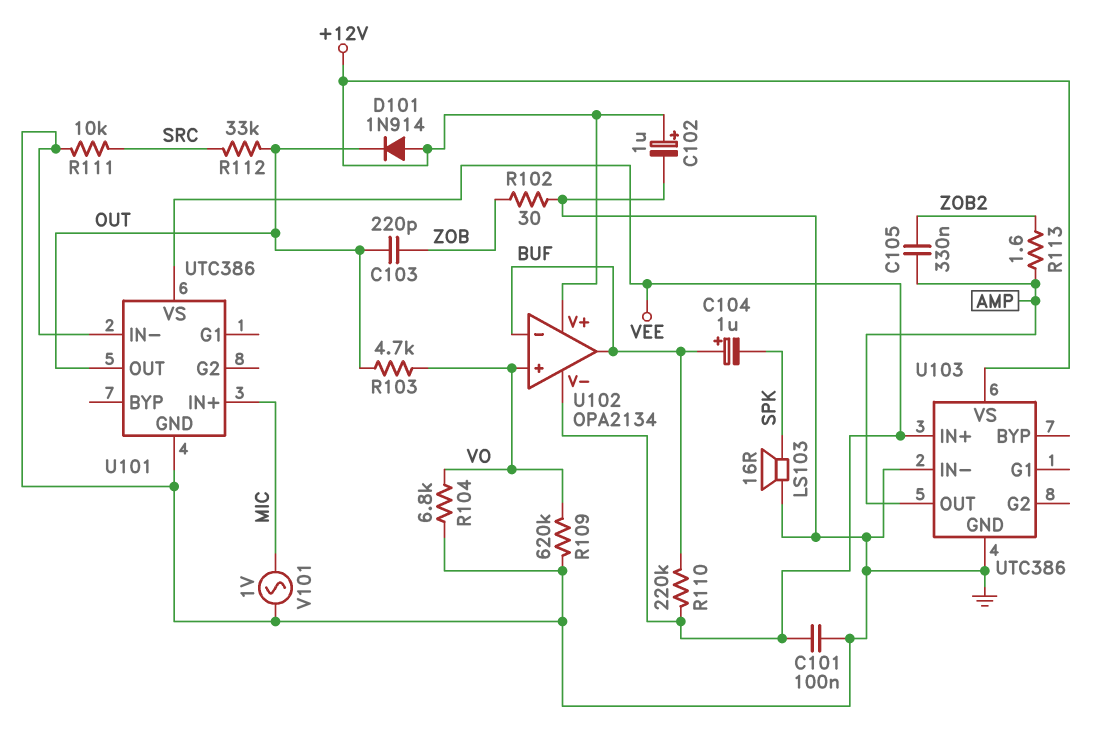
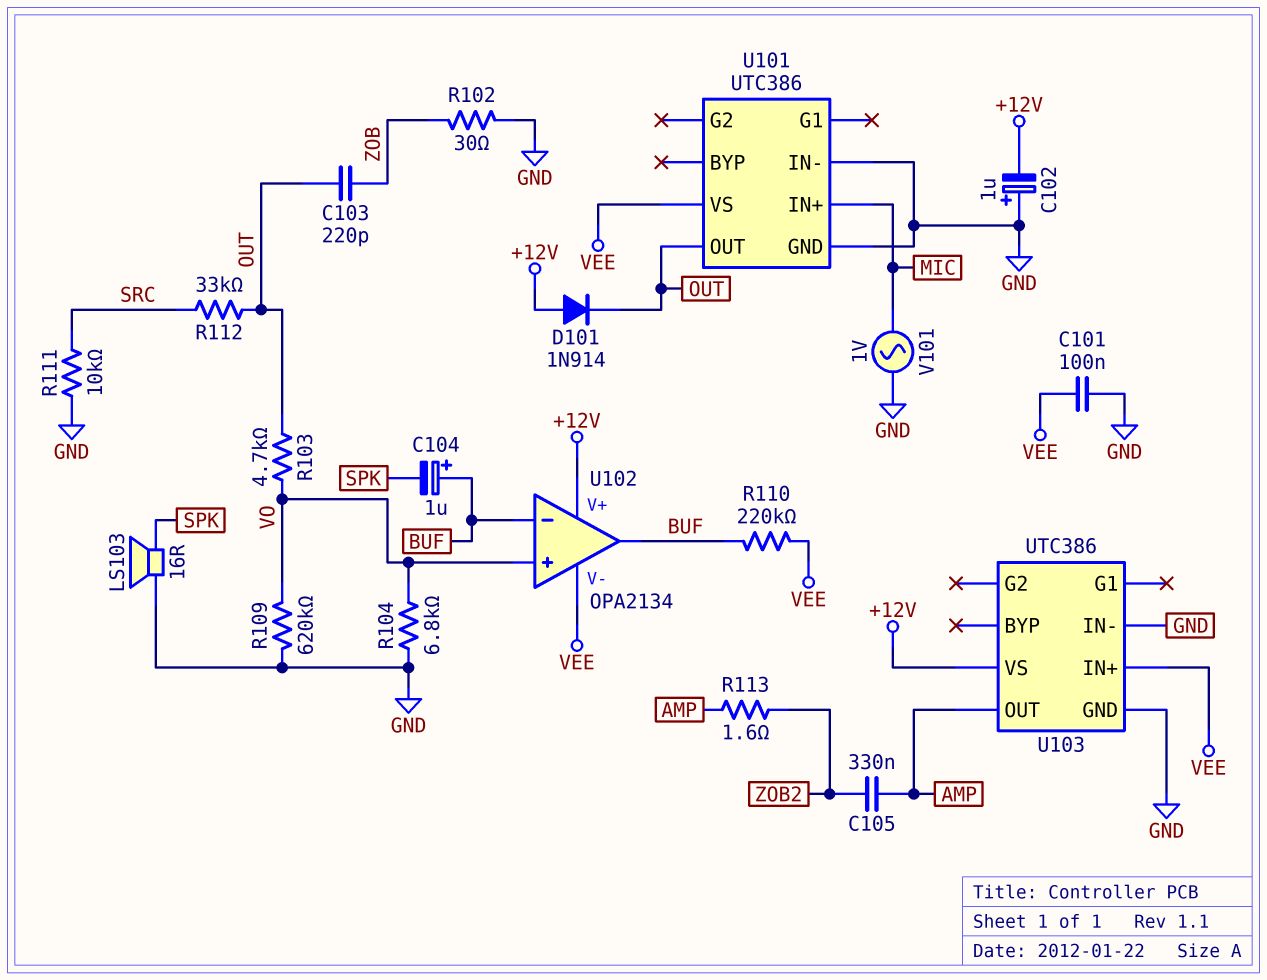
C102: 1uF (plus +12V, minus GND) -> 1uF (plus GND, minus +12V)

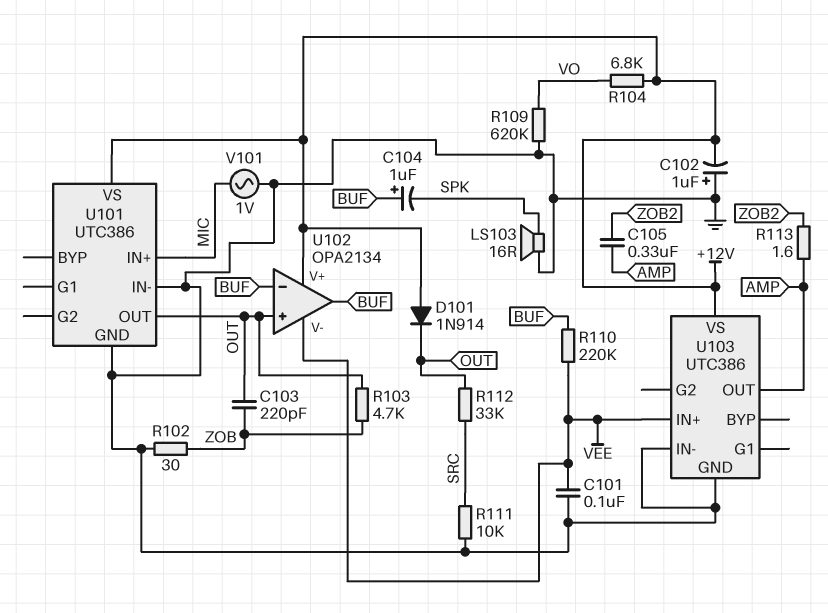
R103: 4.7k (OUT, VO) -> 4.7k (OUT, ZOB)
R104: 6.8k (GND, VO) -> 6.8k (+12V, VO)
U101 pin VS: VEE -> +12V
U102 pin in+: VO -> OUT

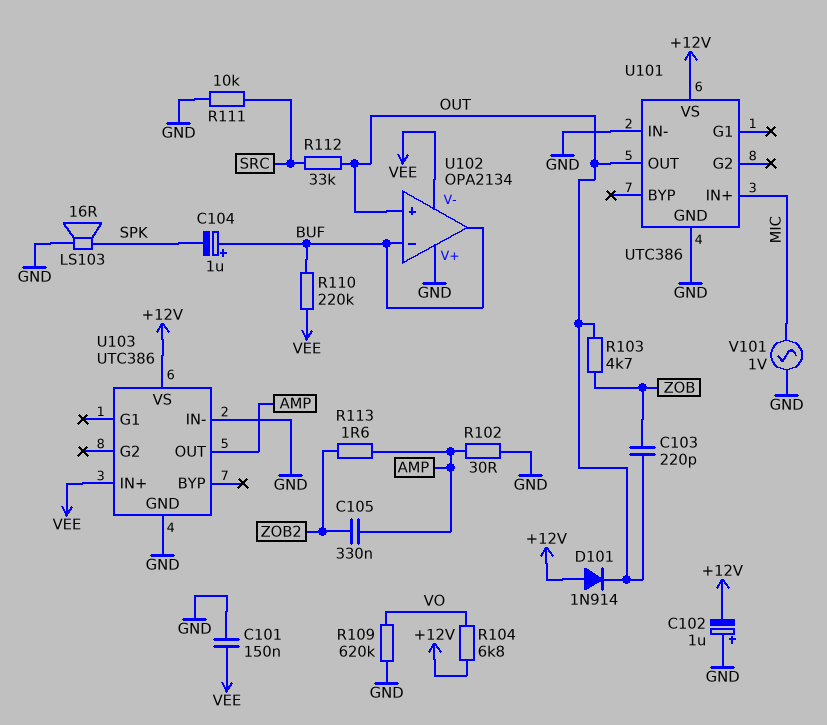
C101: 100nF (GND, VEE) -> 150nF (GND, VEE)
R102: 30 (GND, ZOB) -> 30 (AMP, GND)
U102 pin V+: +12V -> GND

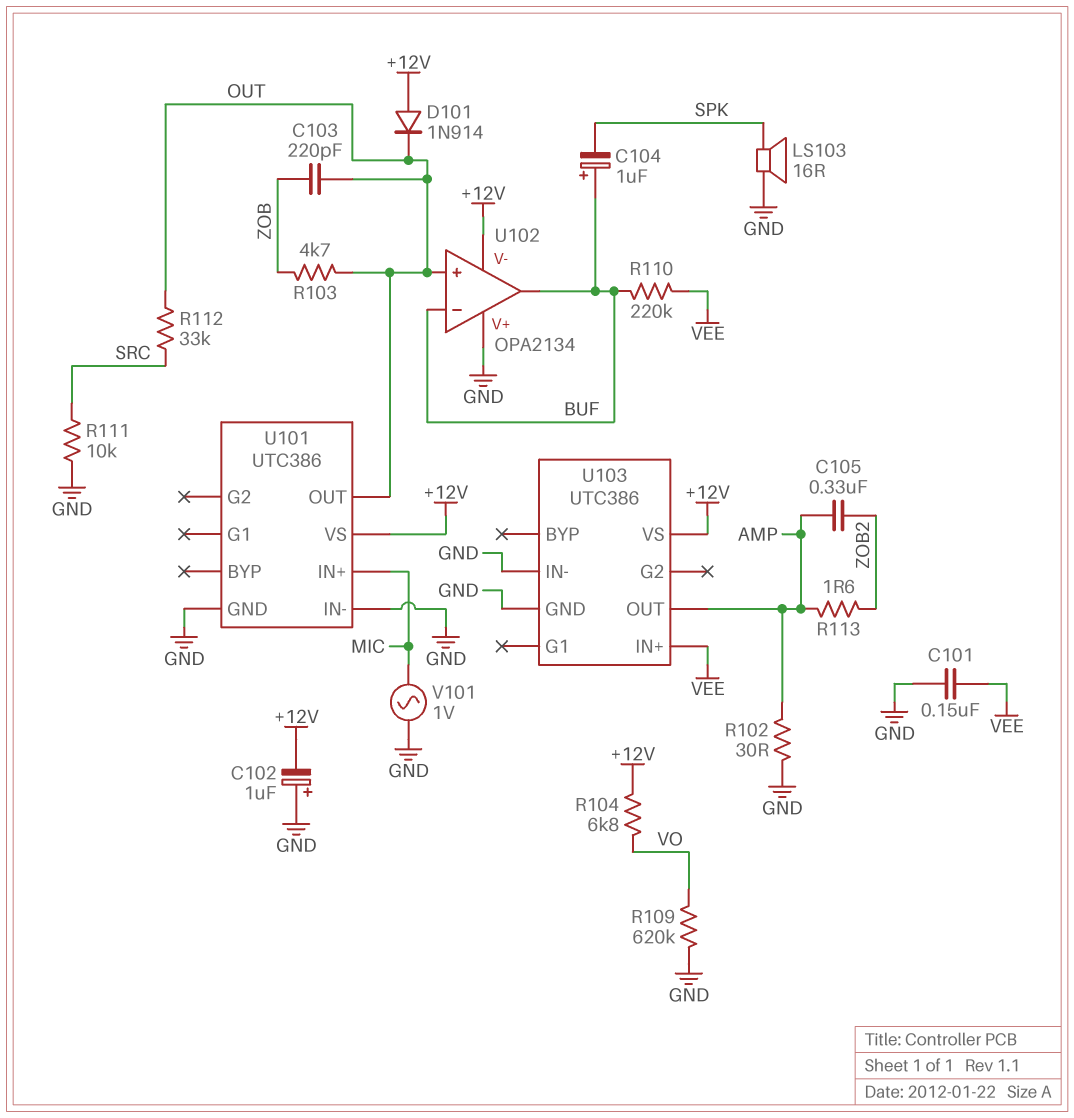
U102 pin V-: VEE -> +12V

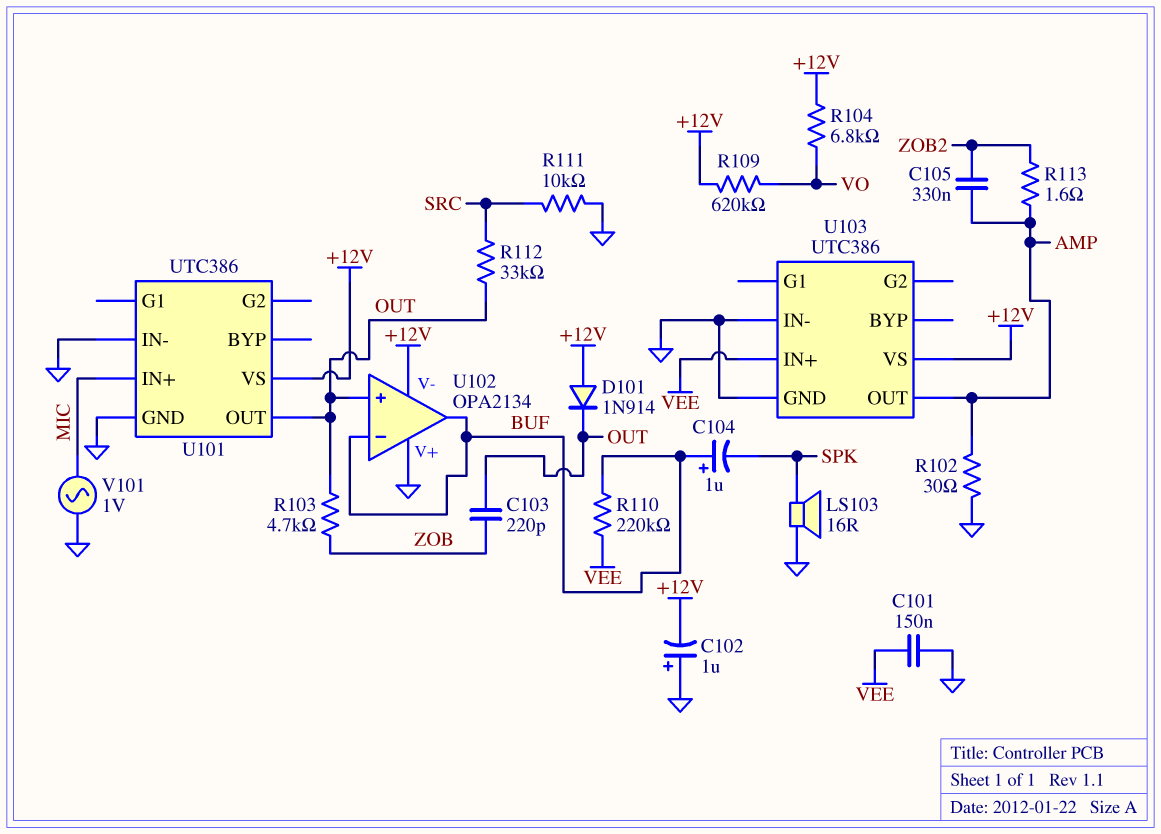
R109: 620k (GND, VO) -> 620k (+12V, VO)

